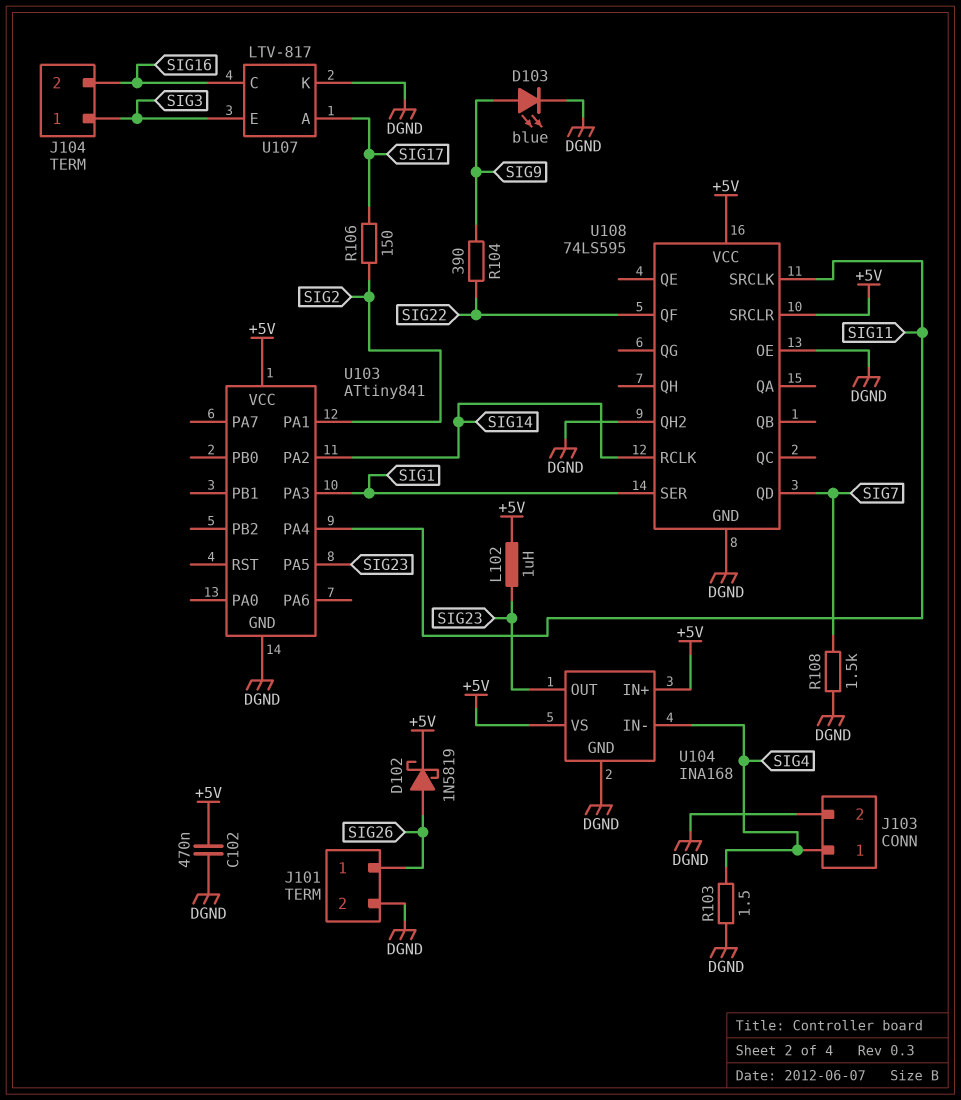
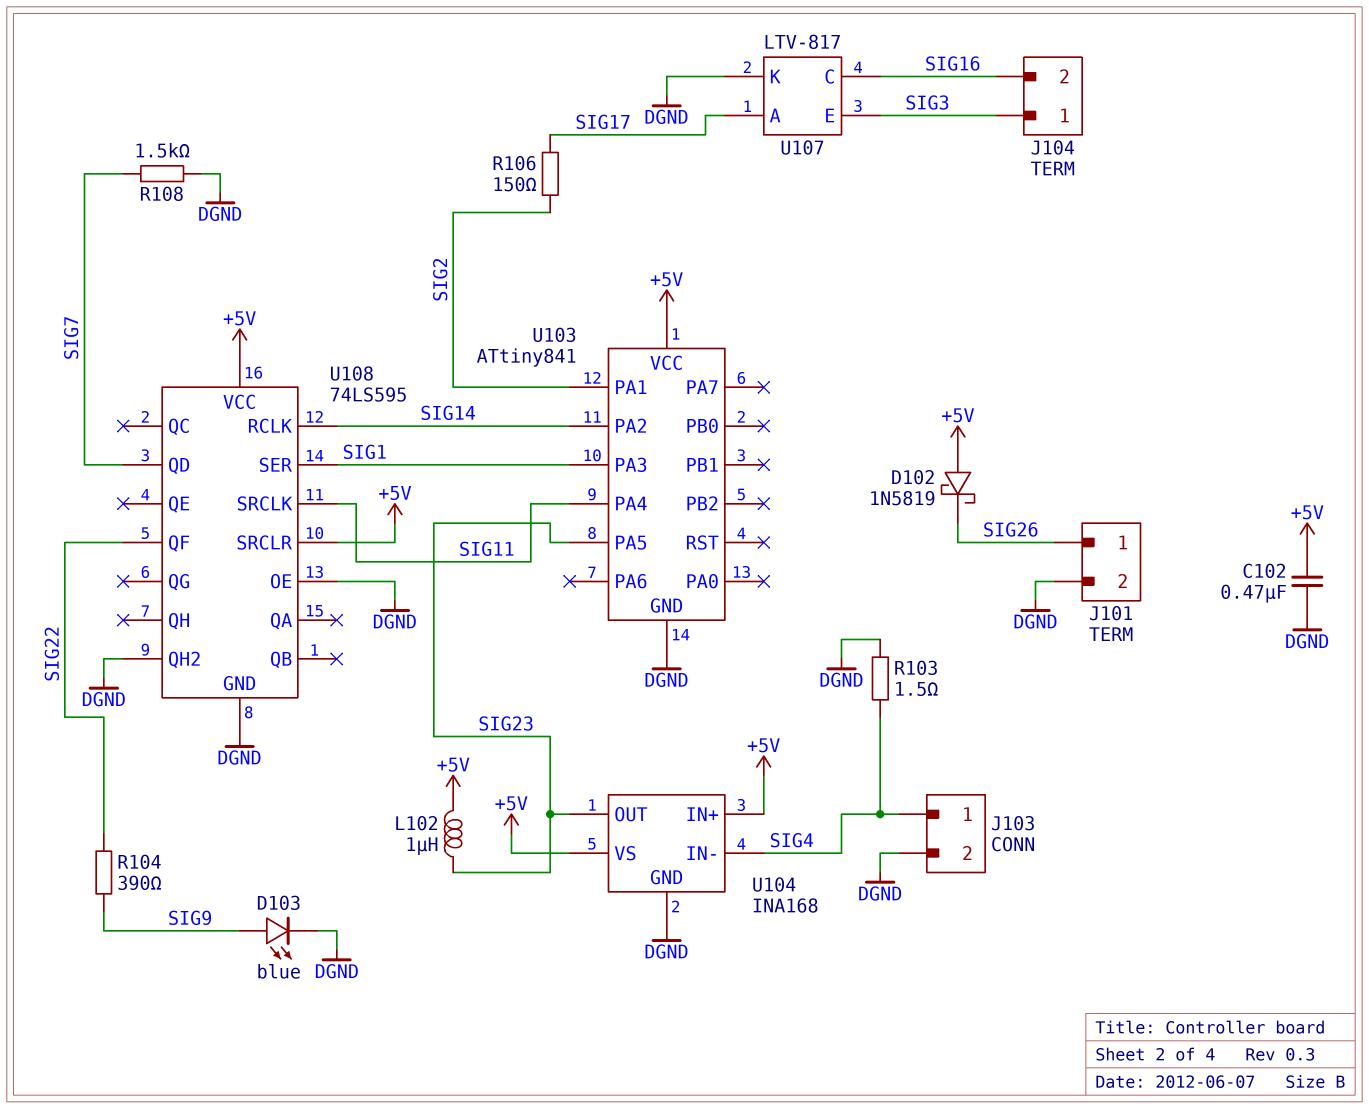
D102: schottky 1N5819 (A SIG26, K +5V) -> schottky 1N5819 (A +5V, K SIG26)

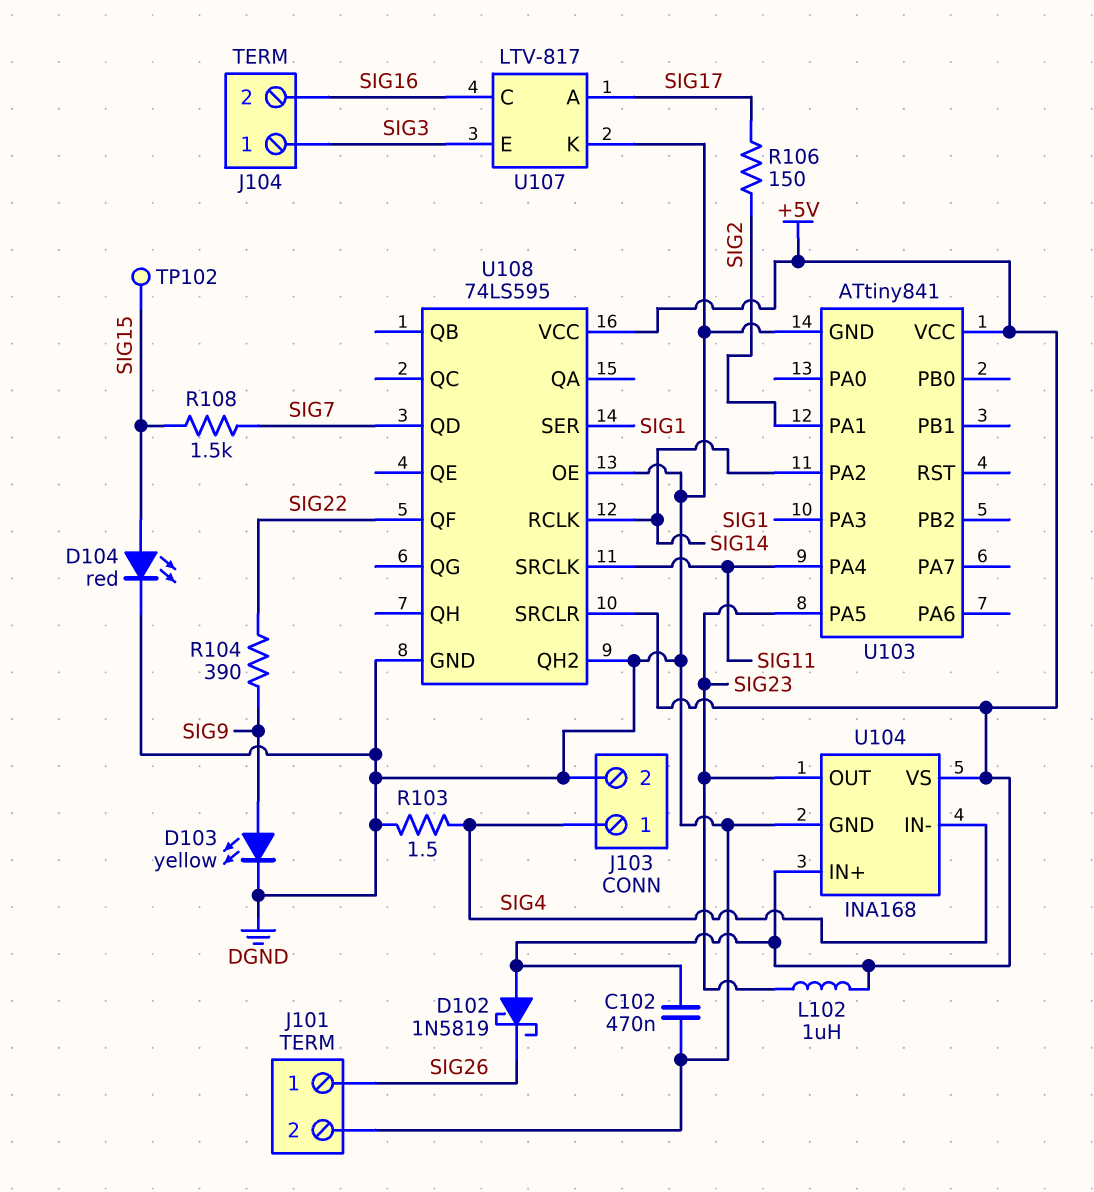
D103: LED blue (A SIG9, K DGND) -> LED yellow (A SIG9, K DGND)
D104: none -> LED red (A SIG15, K DGND)
R108: 1.5k (DGND, SIG7) -> 1.5k (SIG7, SIG15)
TP102: none -> test point (SIG15)

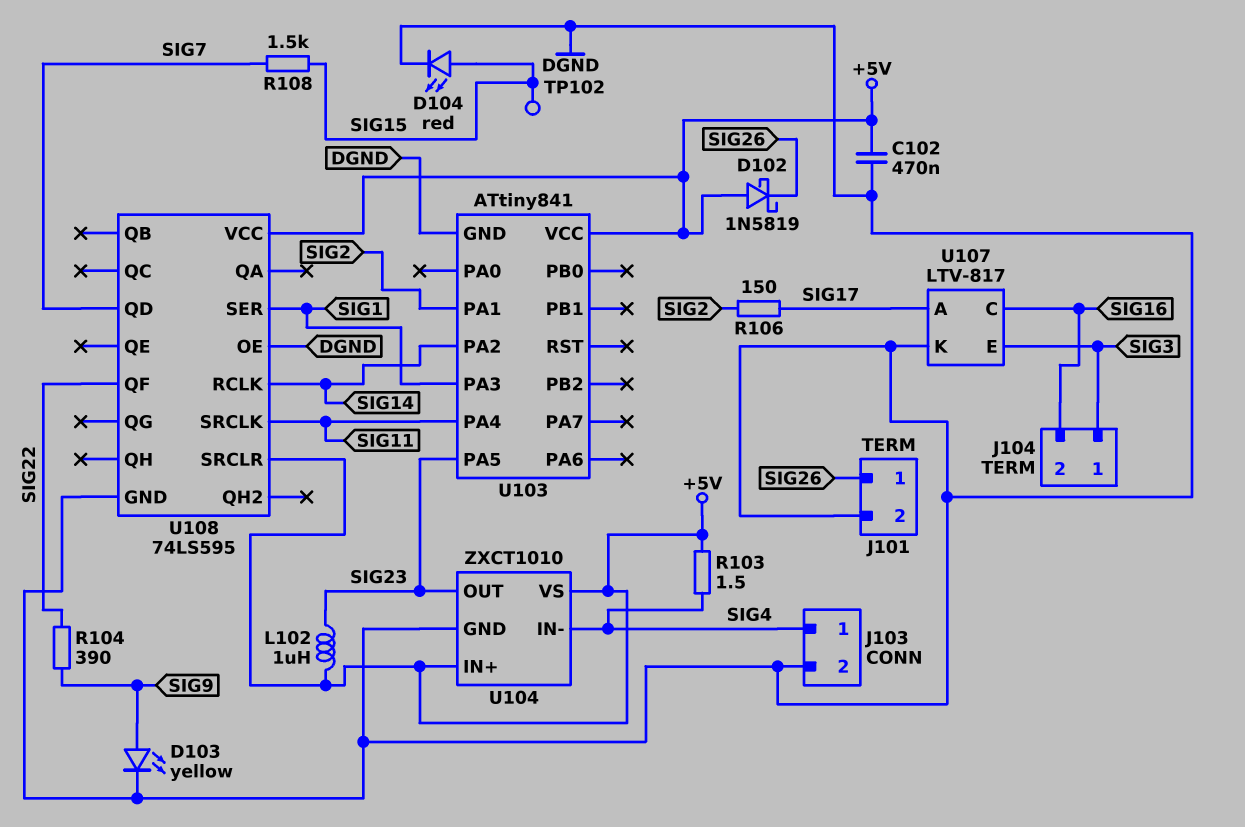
R103: 1.5 (DGND, SIG4) -> 1.5 (+5V, SIG4)
U104: INA168 -> ZXCT1010
U108 pin QH2: DGND -> none

